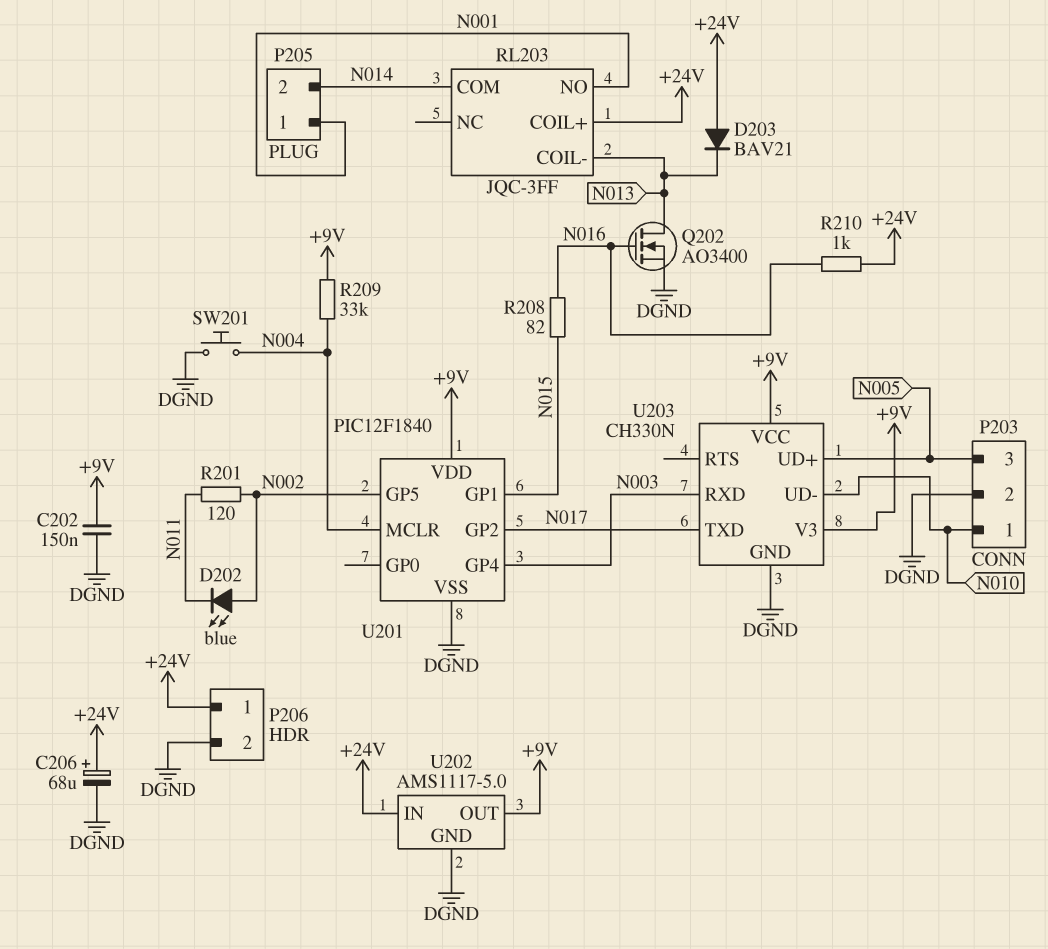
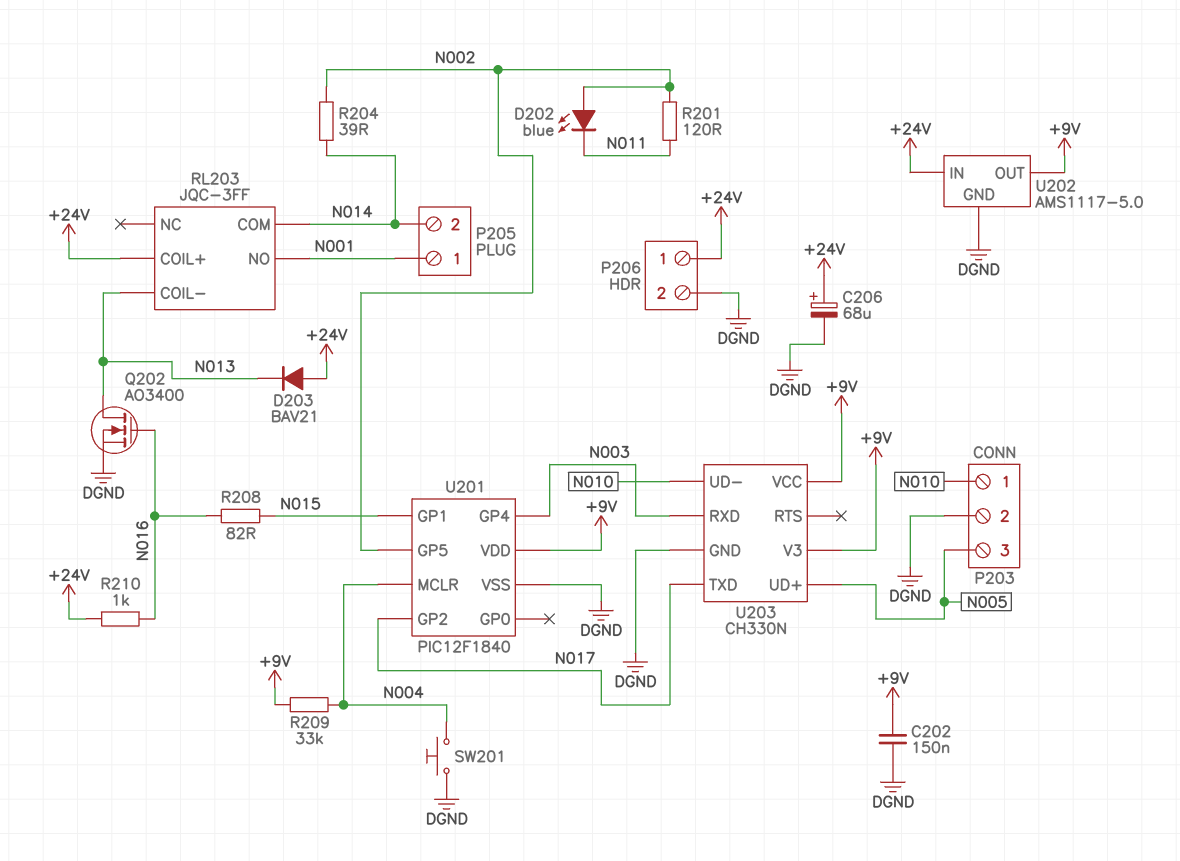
R204: none -> 39 (N002, N014)

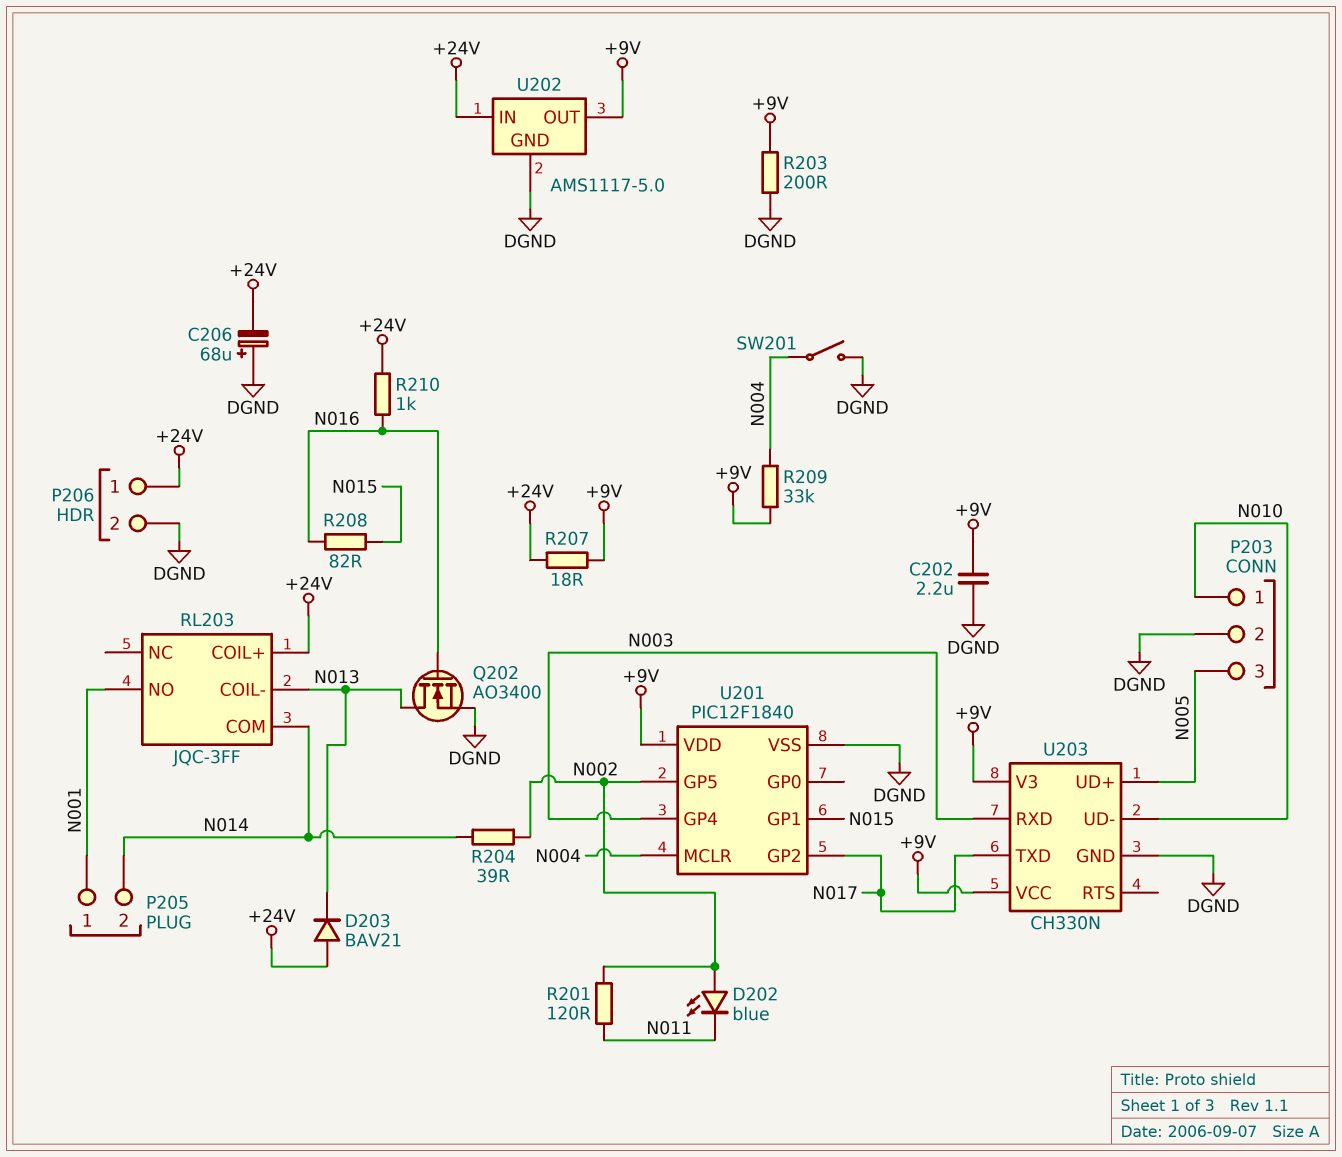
C202: 150nF (+9V, DGND) -> 2.2uF (+9V, DGND)
C206: 68uF (plus +24V, minus DGND) -> 68uF (plus DGND, minus +24V)
R203: none -> 200 (+9V, DGND)
R207: none -> 18 (+9V, +24V)
SW201: button (DGND, N004) -> switch (DGND, N004)

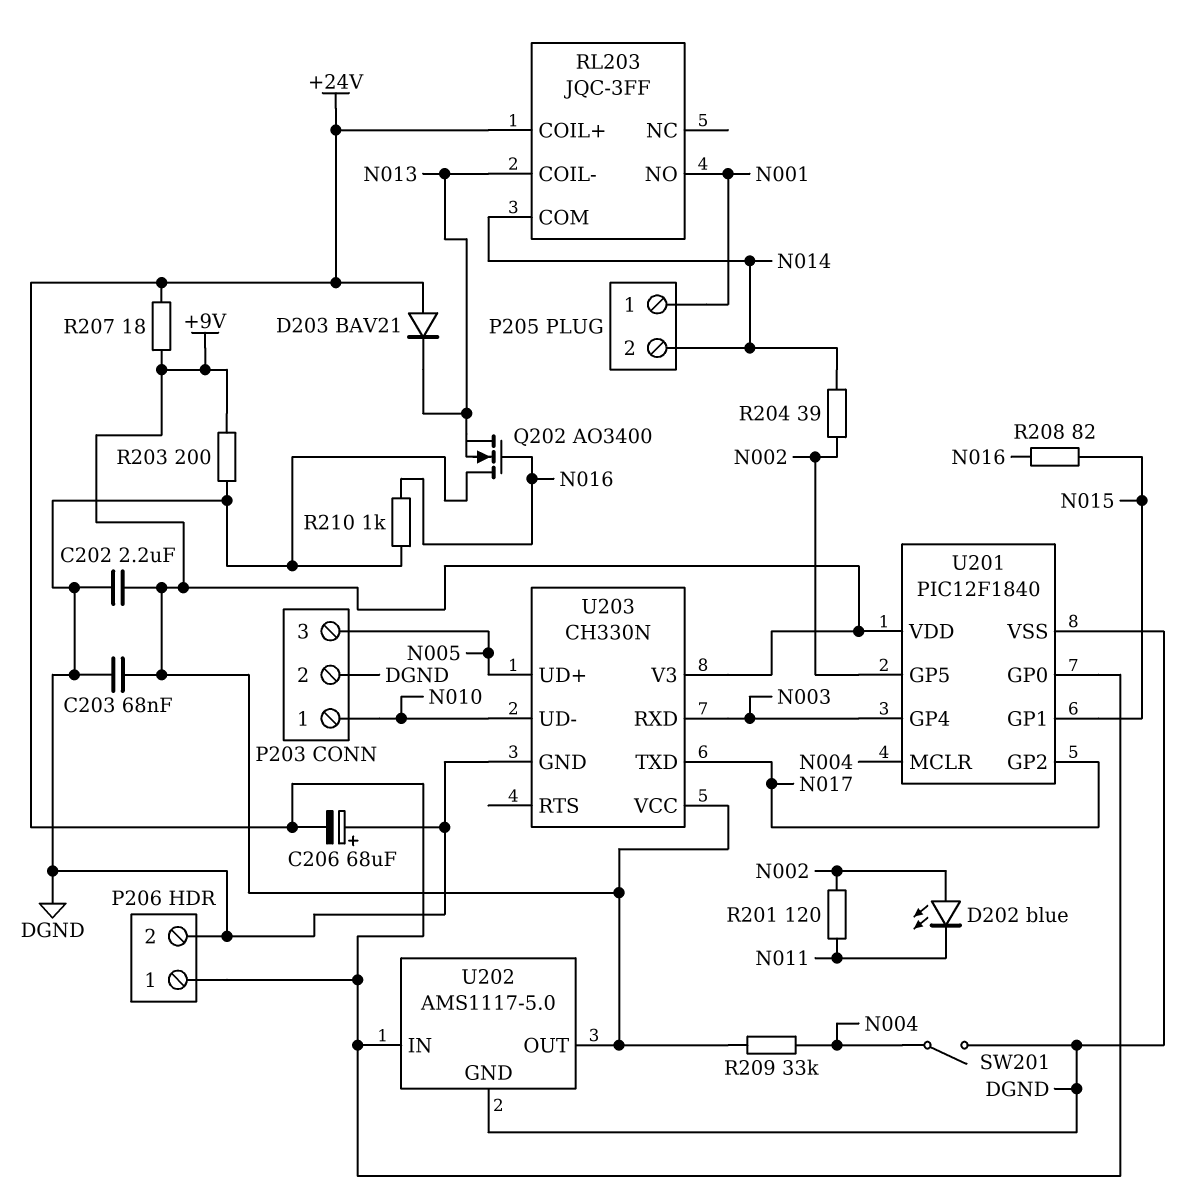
C203: none -> 68nF (+9V, DGND)
Q202: NMOS AO3400 (G N016, D N013, S DGND) -> NMOS AO3400 (G N016, D DGND, S N013)
R210: 1k (+24V, N016) -> 1k (DGND, N016)
U201 pin GP0: none -> +24V

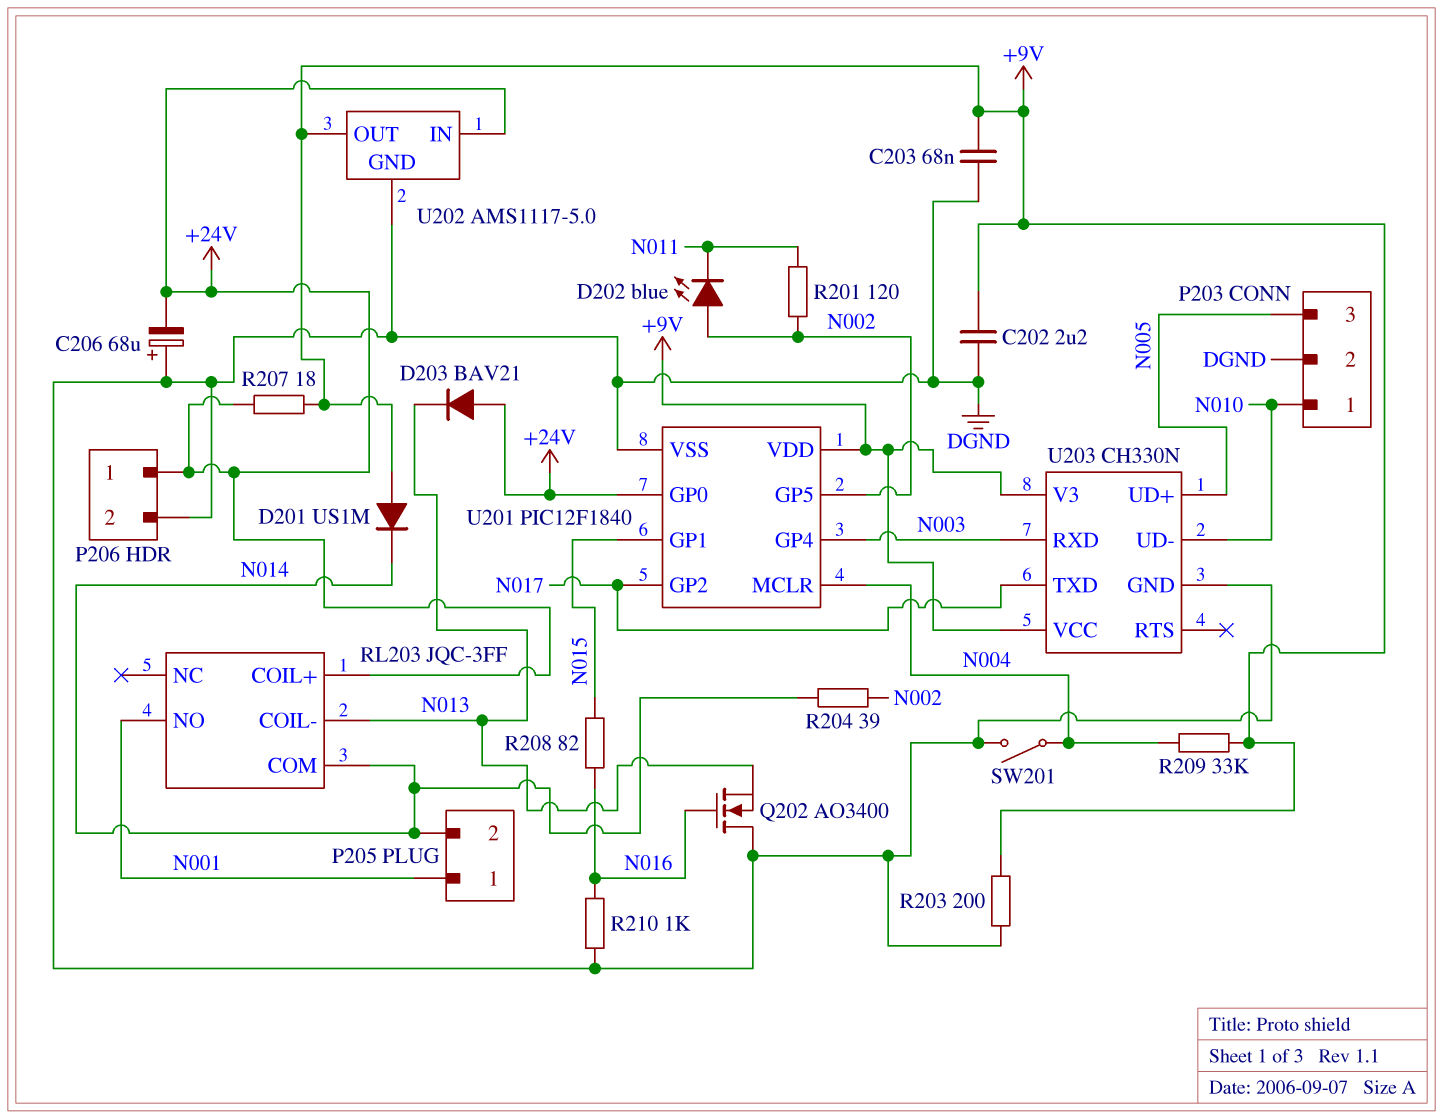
D201: none -> diode US1M (A +9V, K N014)

